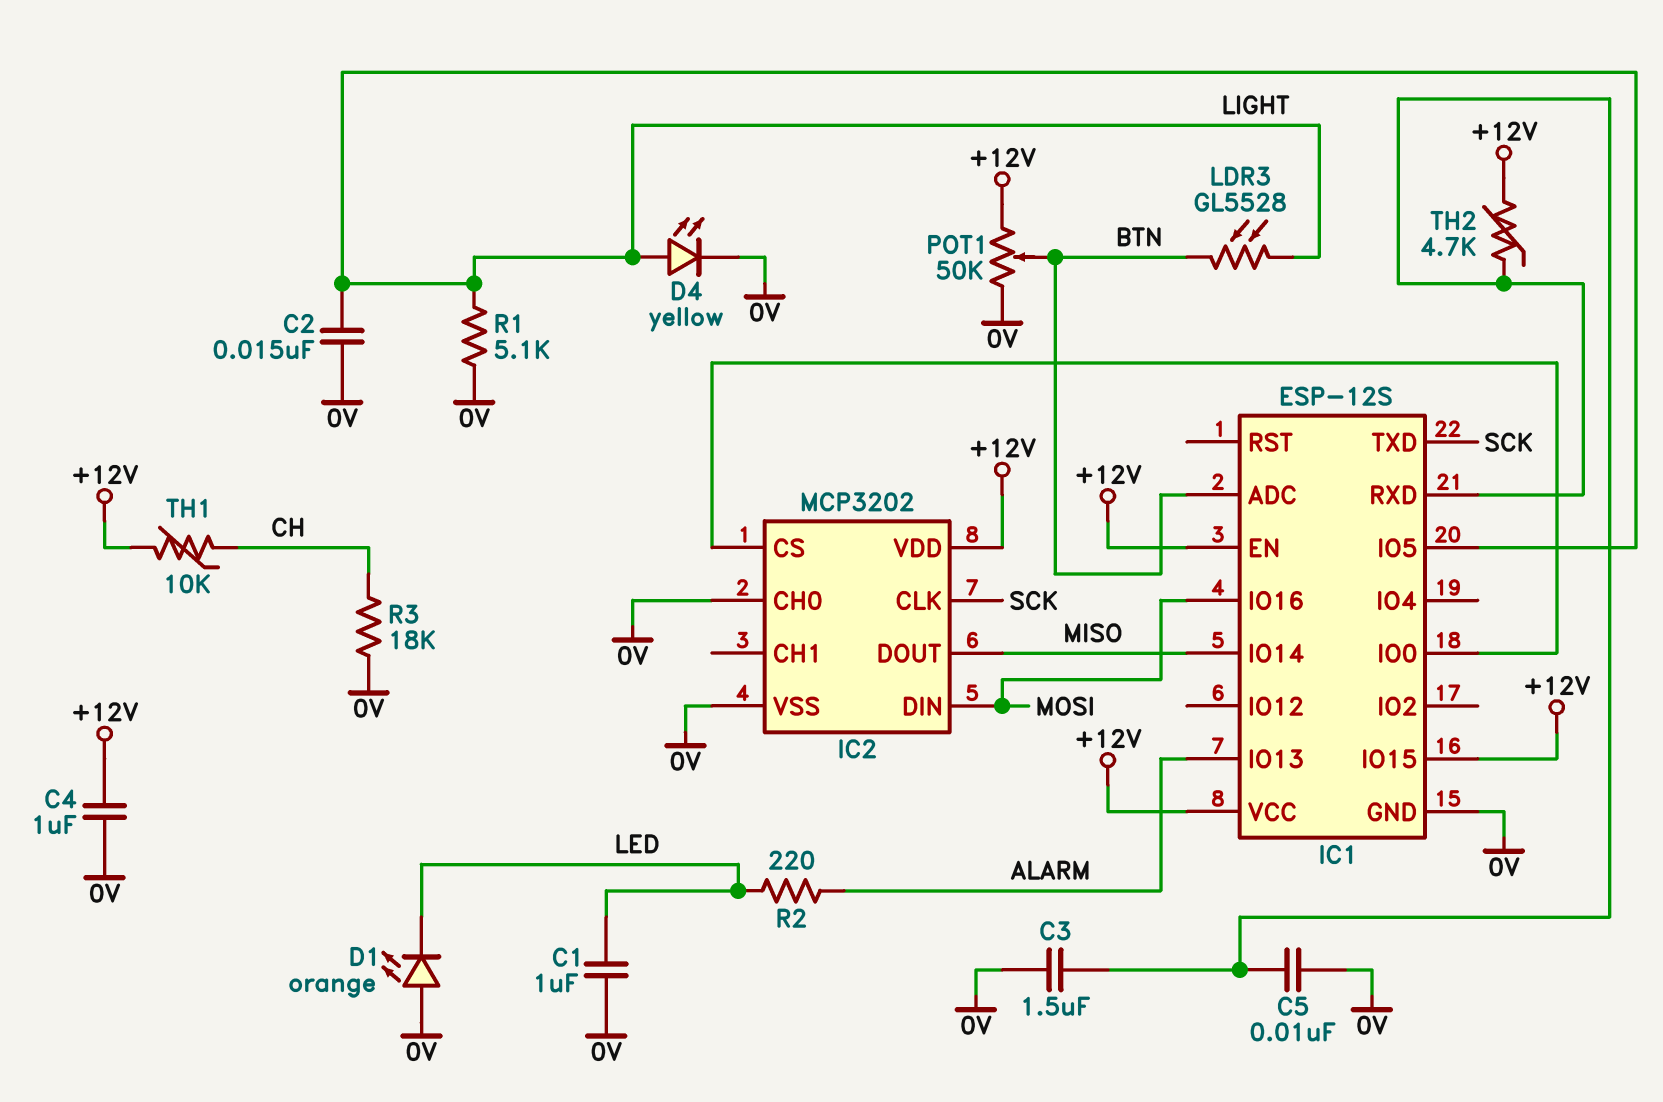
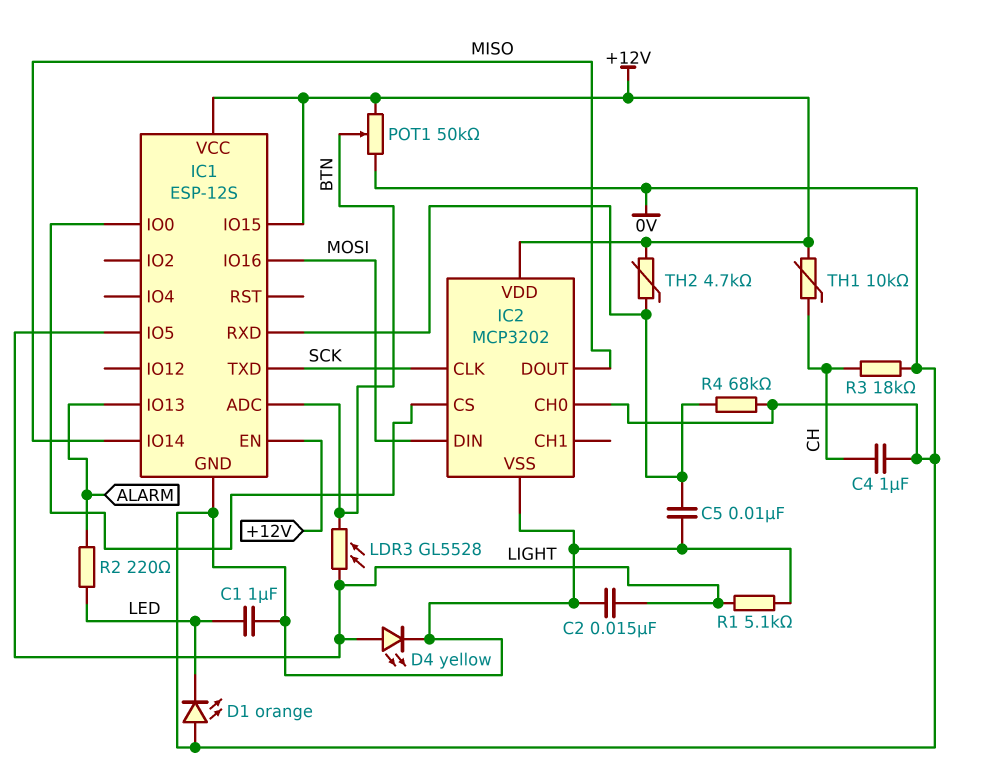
C3: 1.5uF (0V, IC1/RXD) -> none
C4: 1uF (+12V, 0V) -> 1uF (0V, CH)
R4: none -> 68k (0V, IC1/RXD)

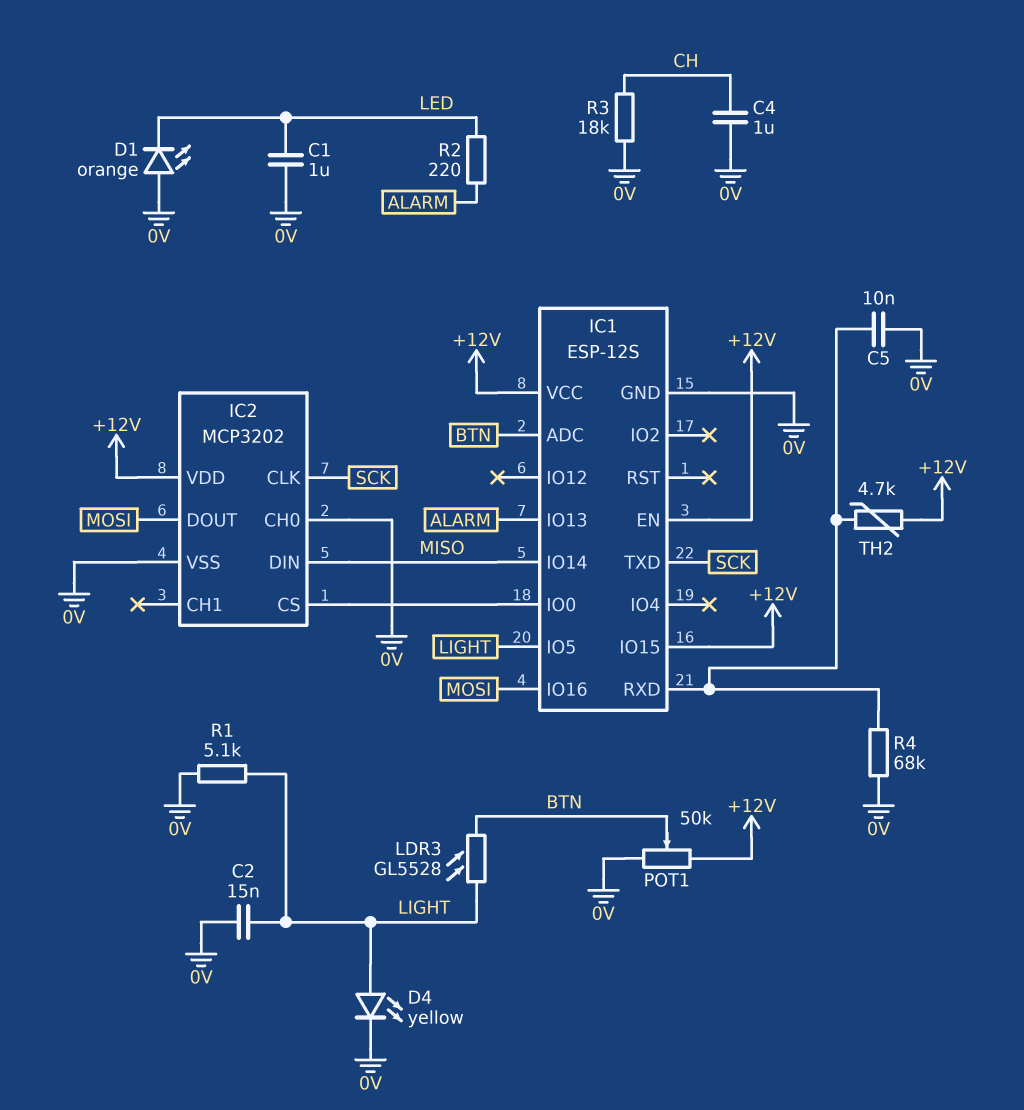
IC2 pin DIN: MOSI -> MISO
IC2 pin DOUT: MISO -> MOSI
TH1: 10k (+12V, CH) -> none

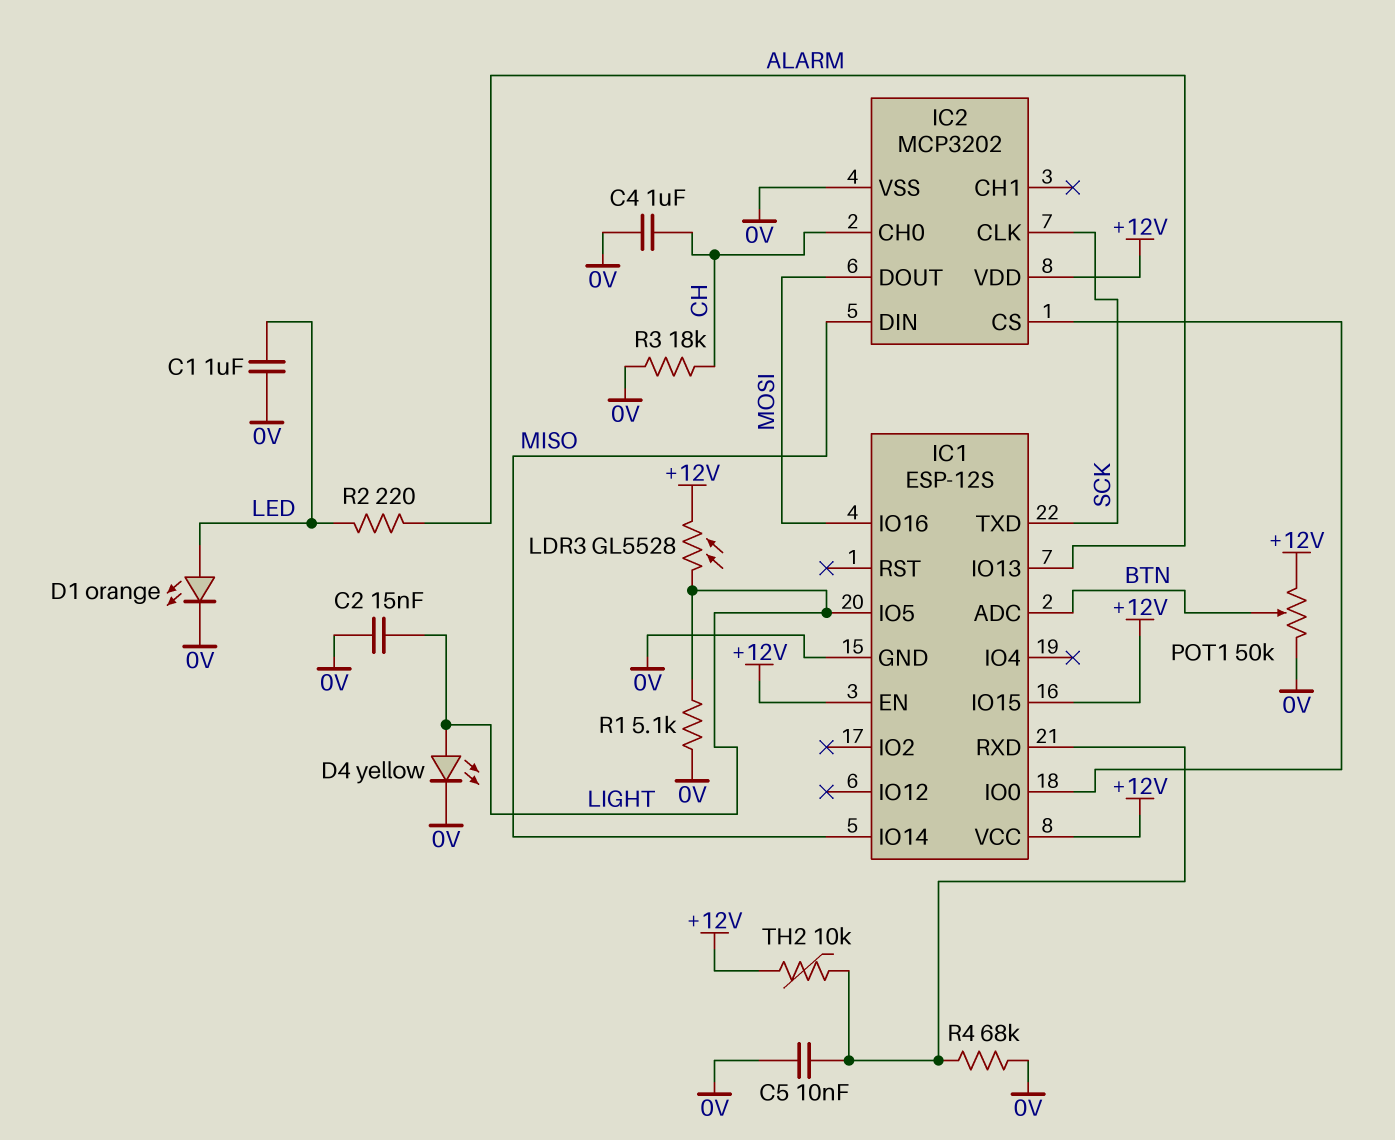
D1: LED orange (A 0V, K LED) -> LED orange (A LED, K 0V)
IC2 pin CH0: 0V -> CH
LDR3: GL5528 (BTN, LIGHT) -> GL5528 (+12V, LIGHT)
TH2: 4.7k (+12V, IC1/RXD) -> 10k (+12V, IC1/RXD)

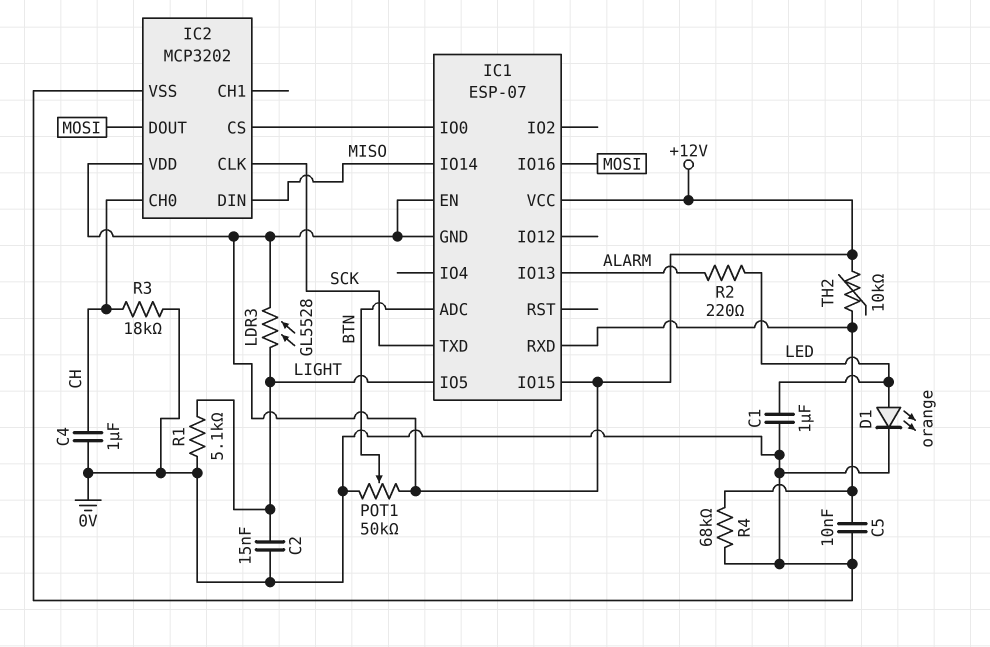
D4: LED yellow (A LIGHT, K 0V) -> none
IC1: ESP-12S -> ESP-07
IC1 pin GND: 0V -> +12V

